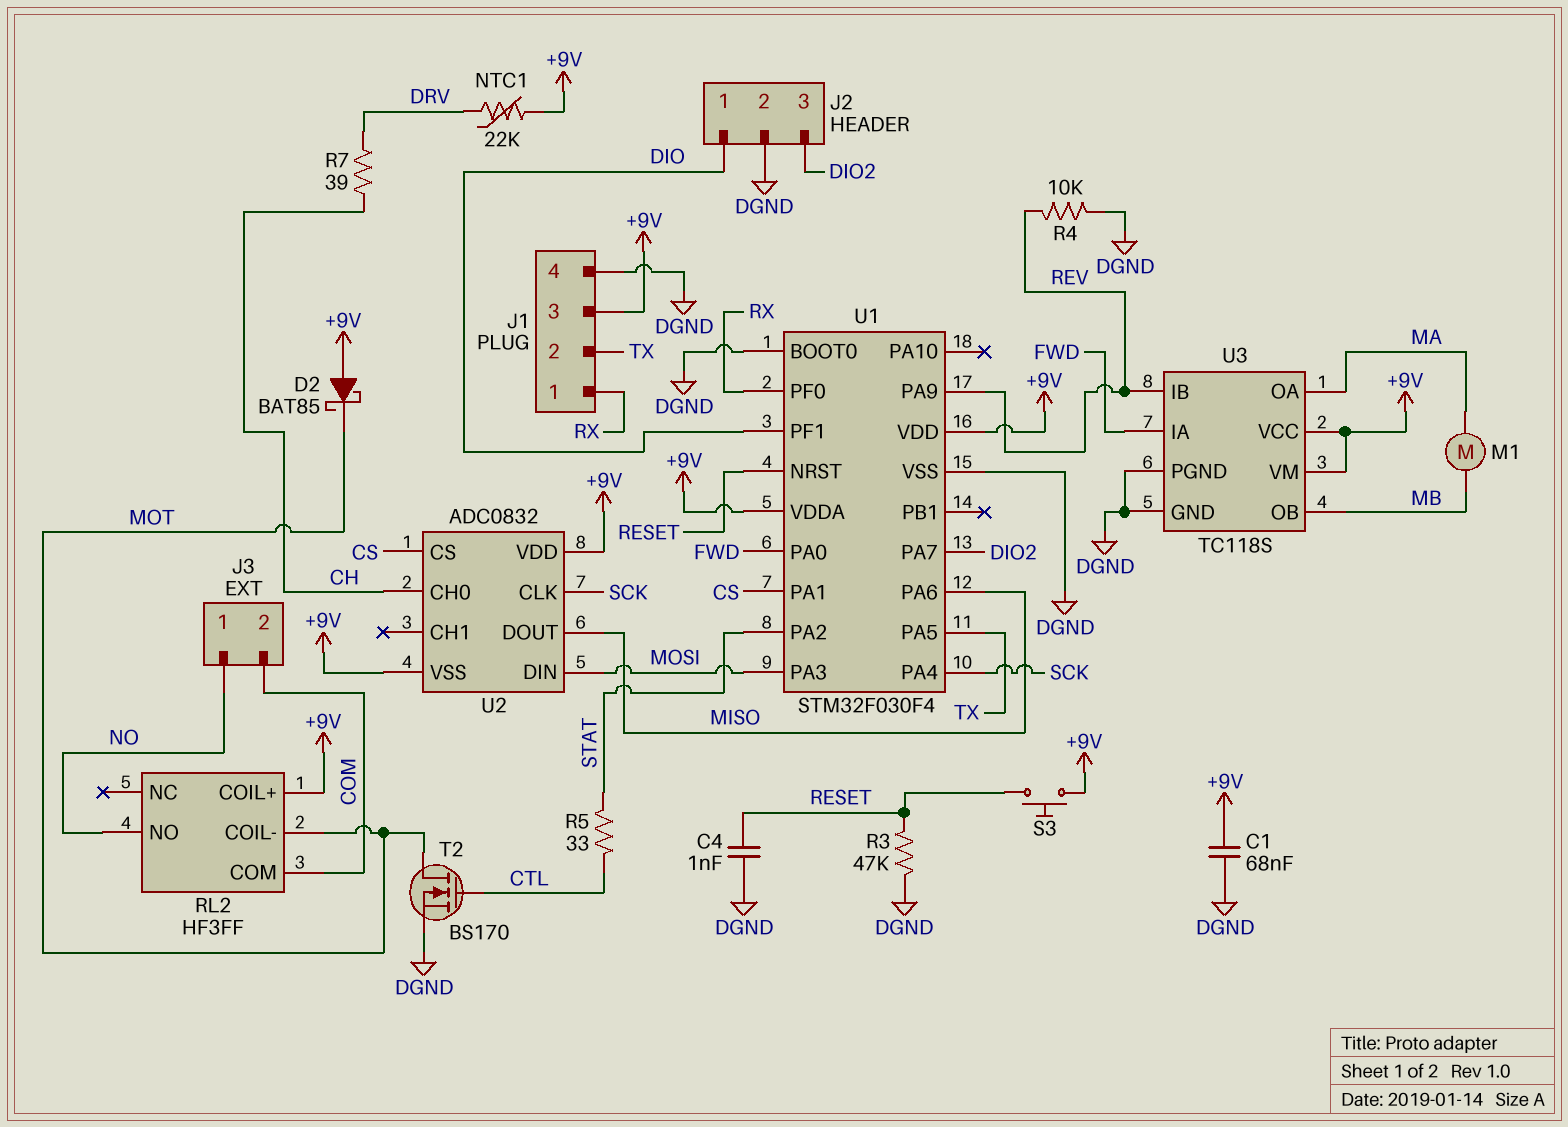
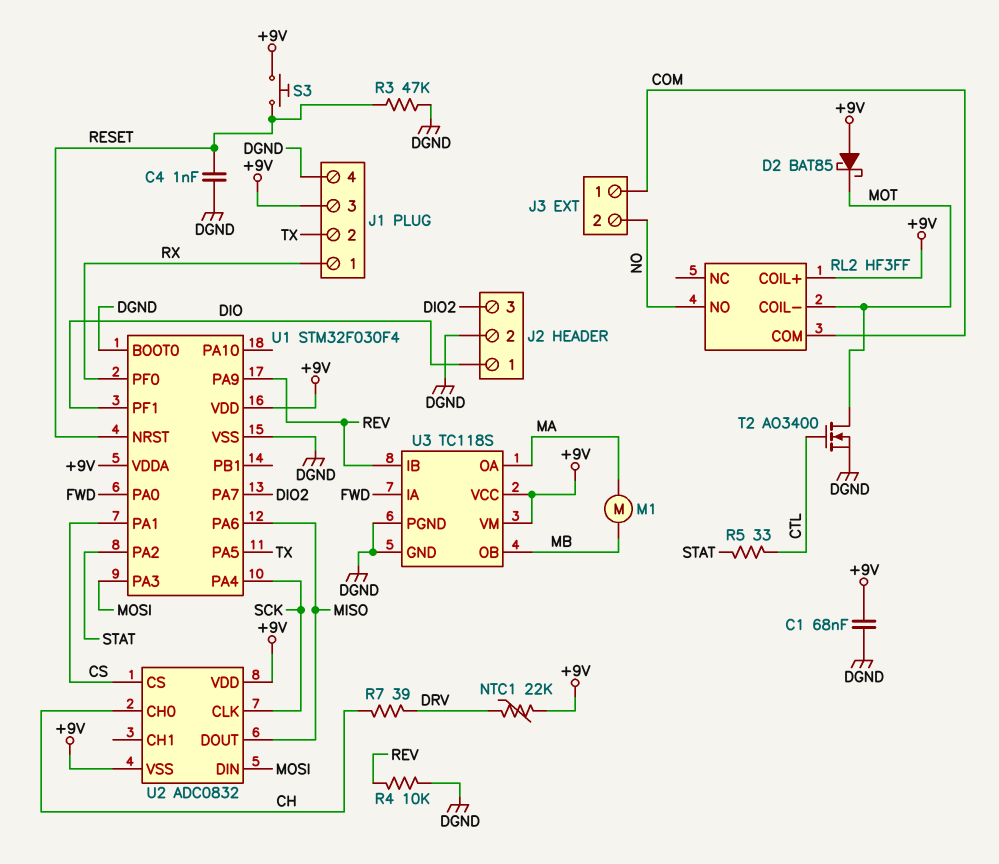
J3 pin 1: NO -> COM
J3 pin 2: COM -> NO
T2: NMOS BS170 (G CTL, D MOT, S DGND) -> NMOS AO3400 (G CTL, D MOT, S DGND)

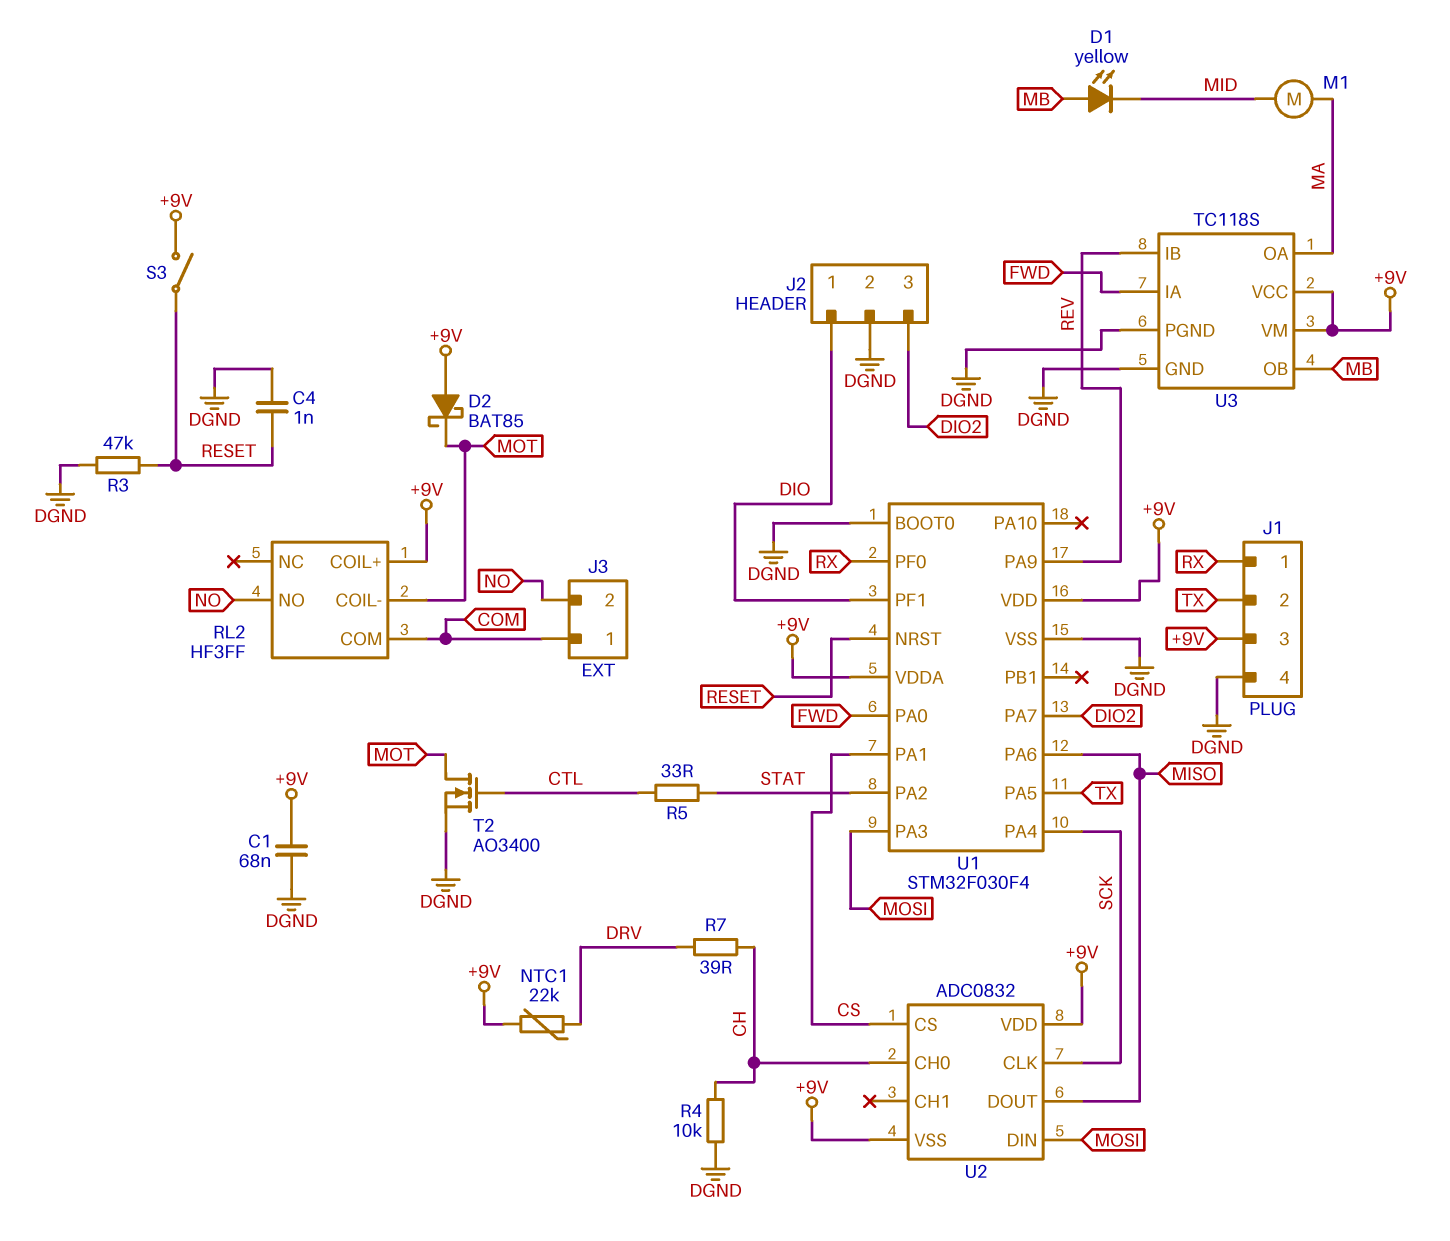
D1: none -> LED yellow (A MB, K MID)
M1: motor (MA, MB) -> motor (MA, MID)
R4: 10k (DGND, REV) -> 10k (CH, DGND)
S3: button (+9V, RESET) -> switch (+9V, RESET)

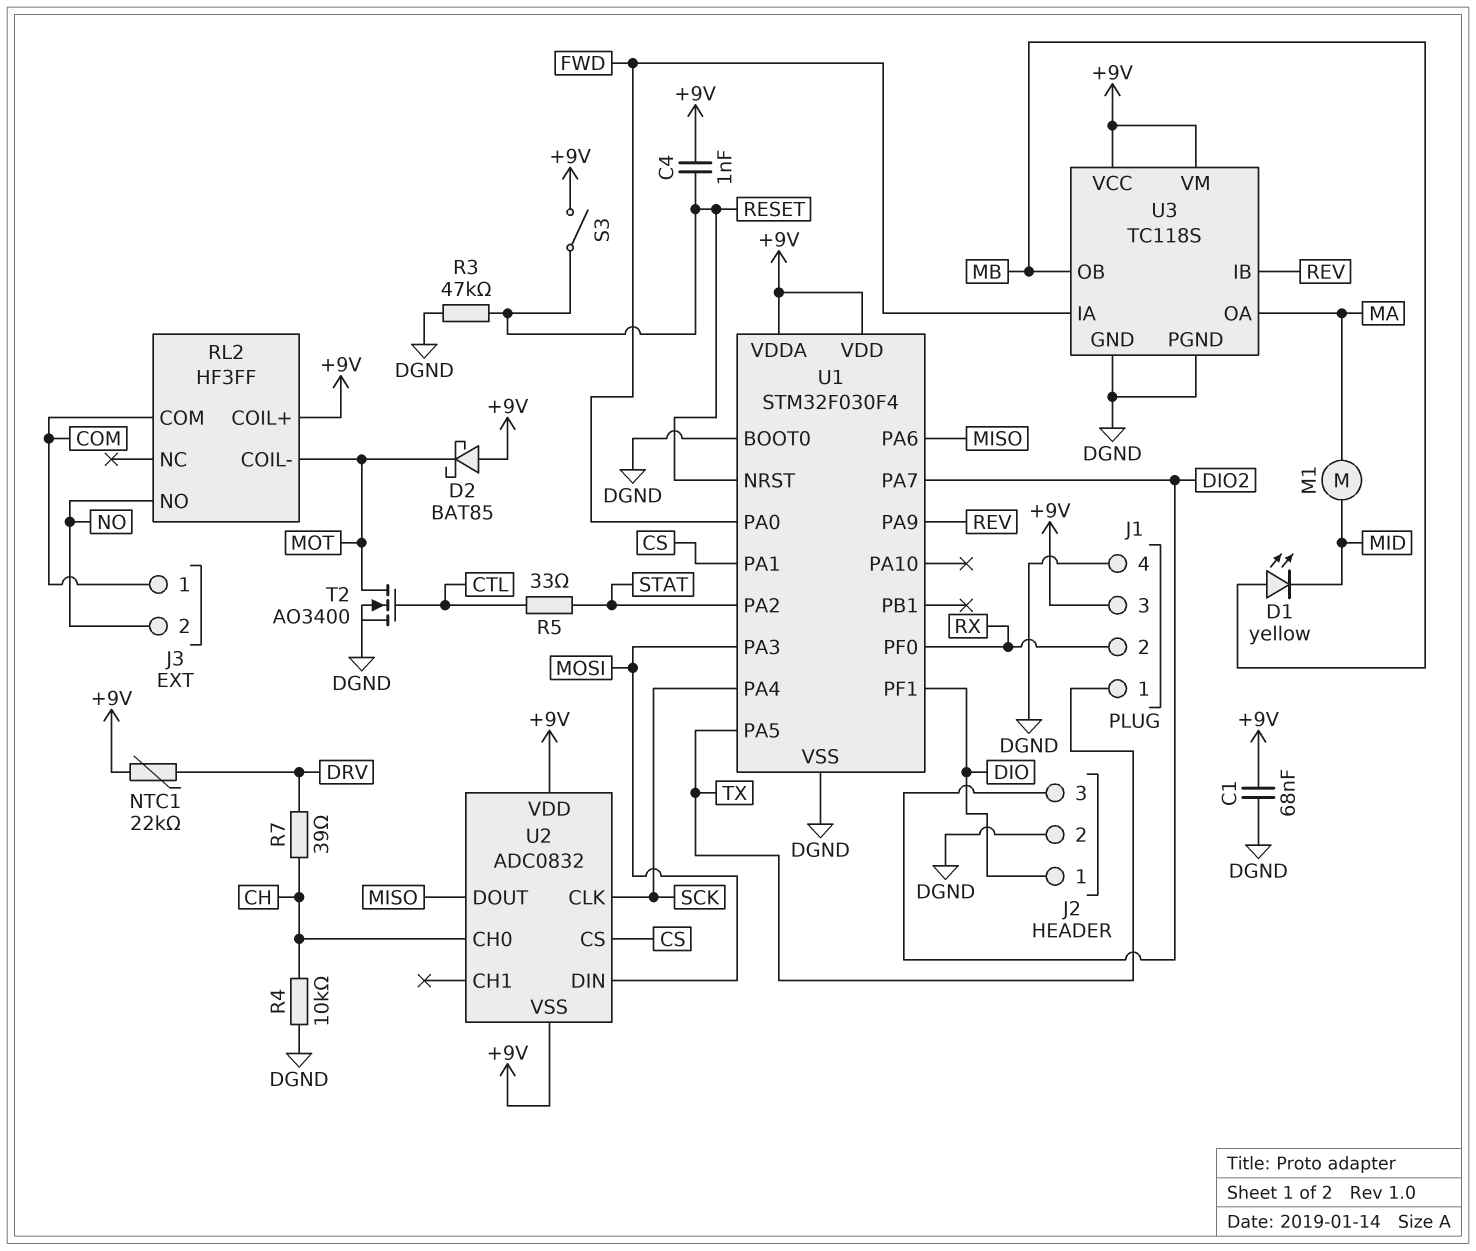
C4: 1nF (DGND, RESET) -> 1nF (+9V, RESET)
J1 pin 1: RX -> TX
J1 pin 2: TX -> RX

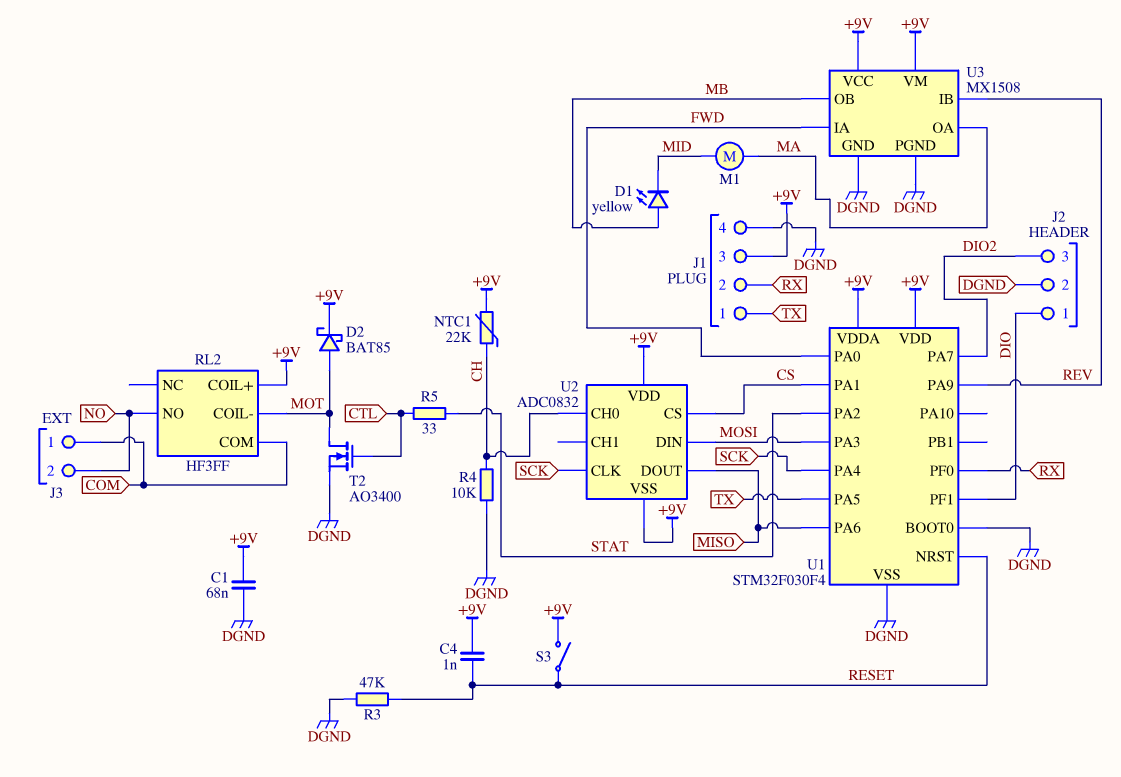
D2: schottky BAT85 (A +9V, K MOT) -> schottky BAT85 (A MOT, K +9V)
NTC1: 22k (+9V, DRV) -> 22k (+9V, CH)
R7: 39 (CH, DRV) -> none
U3: TC118S -> MX1508

